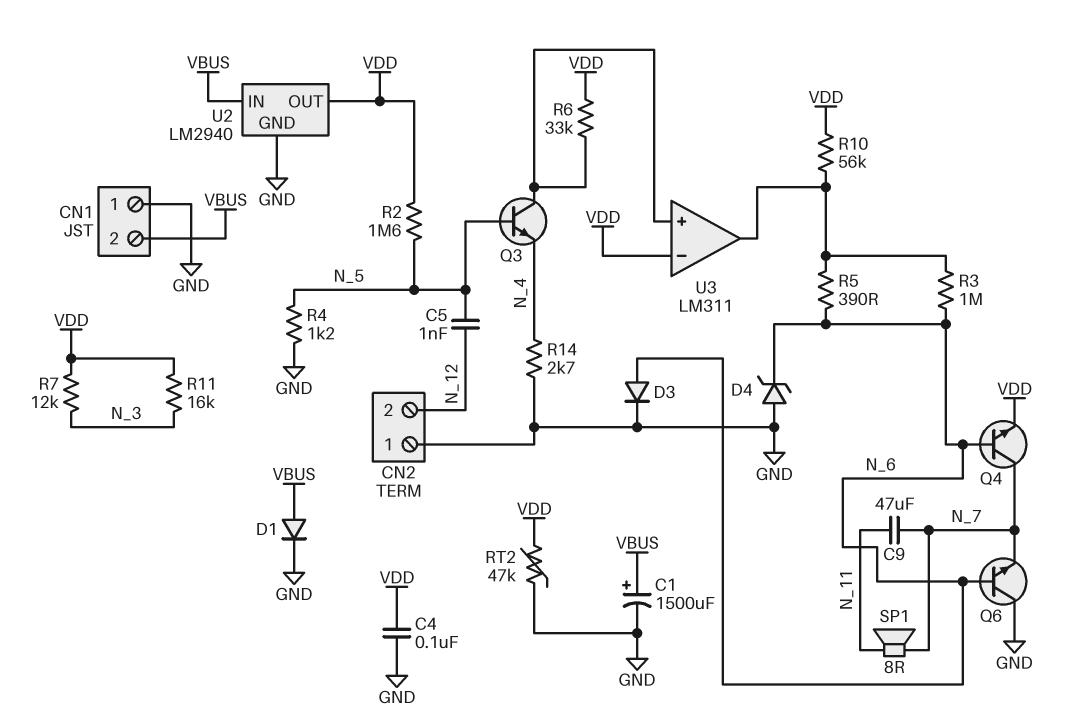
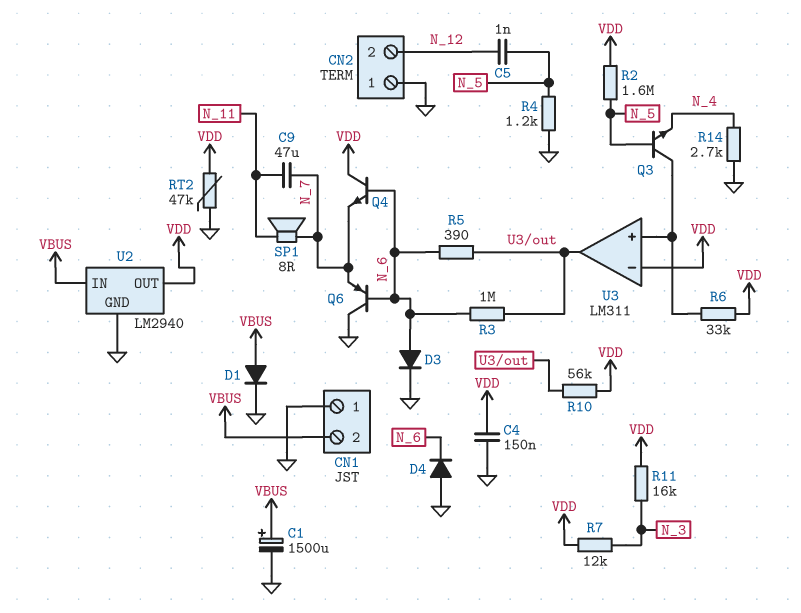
C4: 100nF (GND, VDD) -> 150nF (GND, VDD)
D4: zener (A GND, K N_6) -> diode (A GND, K N_6)
Q4: NPN (B N_6, C N_7, E VDD) -> NPN (B N_6, C VDD, E N_7)
Q6: NPN (B N_6, C GND, E N_7) -> PNP (B N_6, C GND, E N_7)

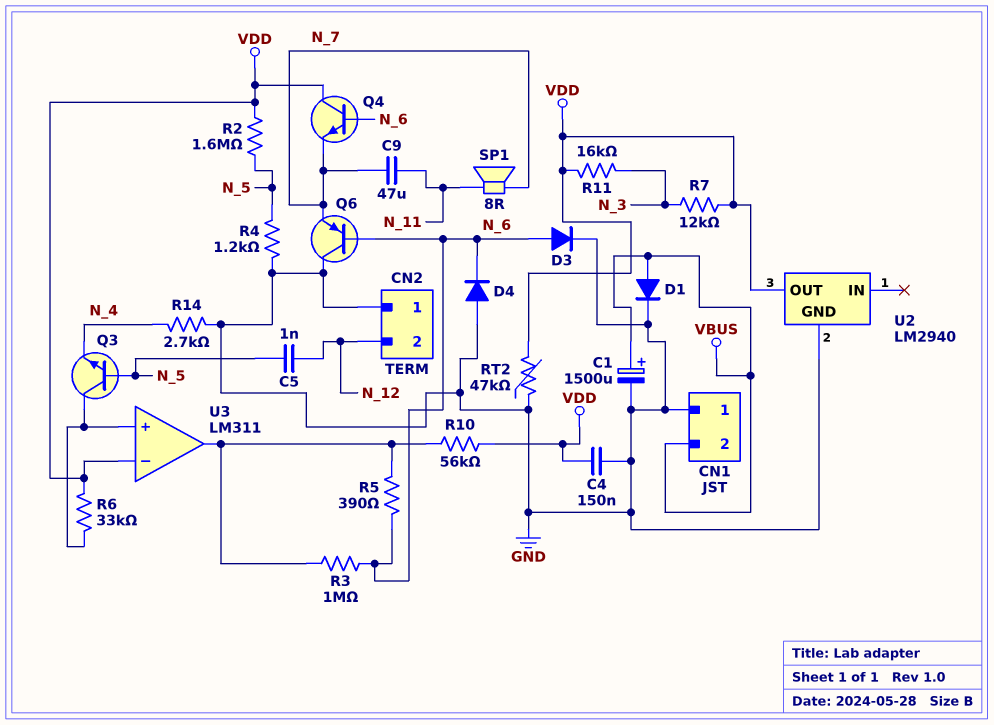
U2 pin IN: VBUS -> none

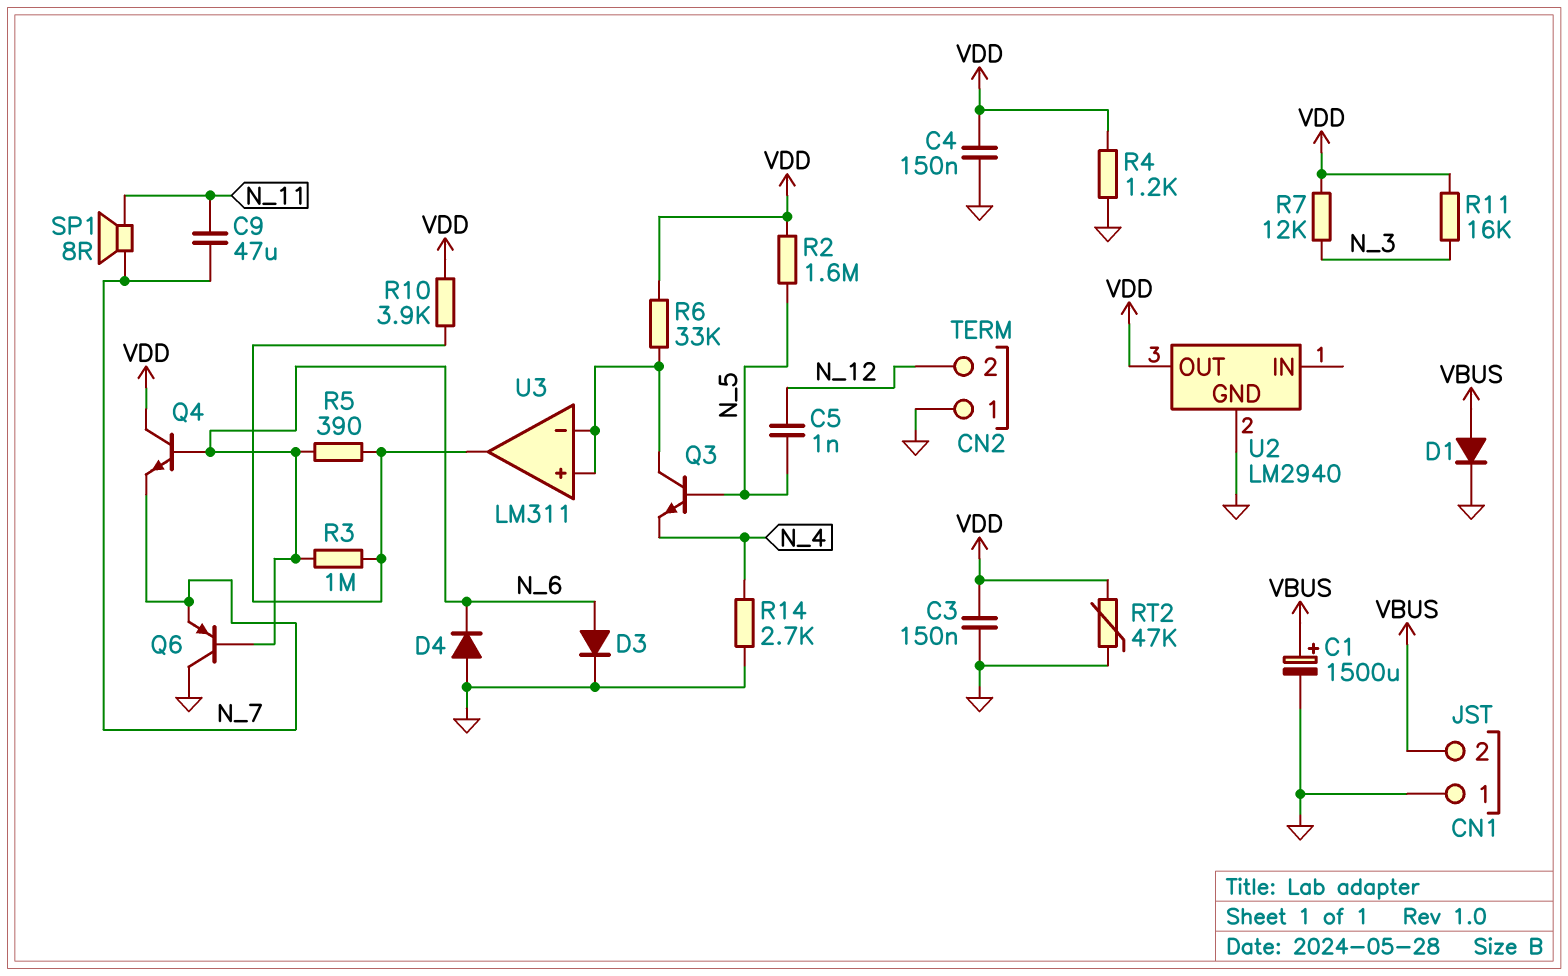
C3: none -> 150nF (GND, VDD)
R4: 1.2k (GND, N_5) -> 1.2k (GND, VDD)
R10: 56k (U3/out, VDD) -> 3.9k (U3/out, VDD)
U3 pin in-: VDD -> U3/in+

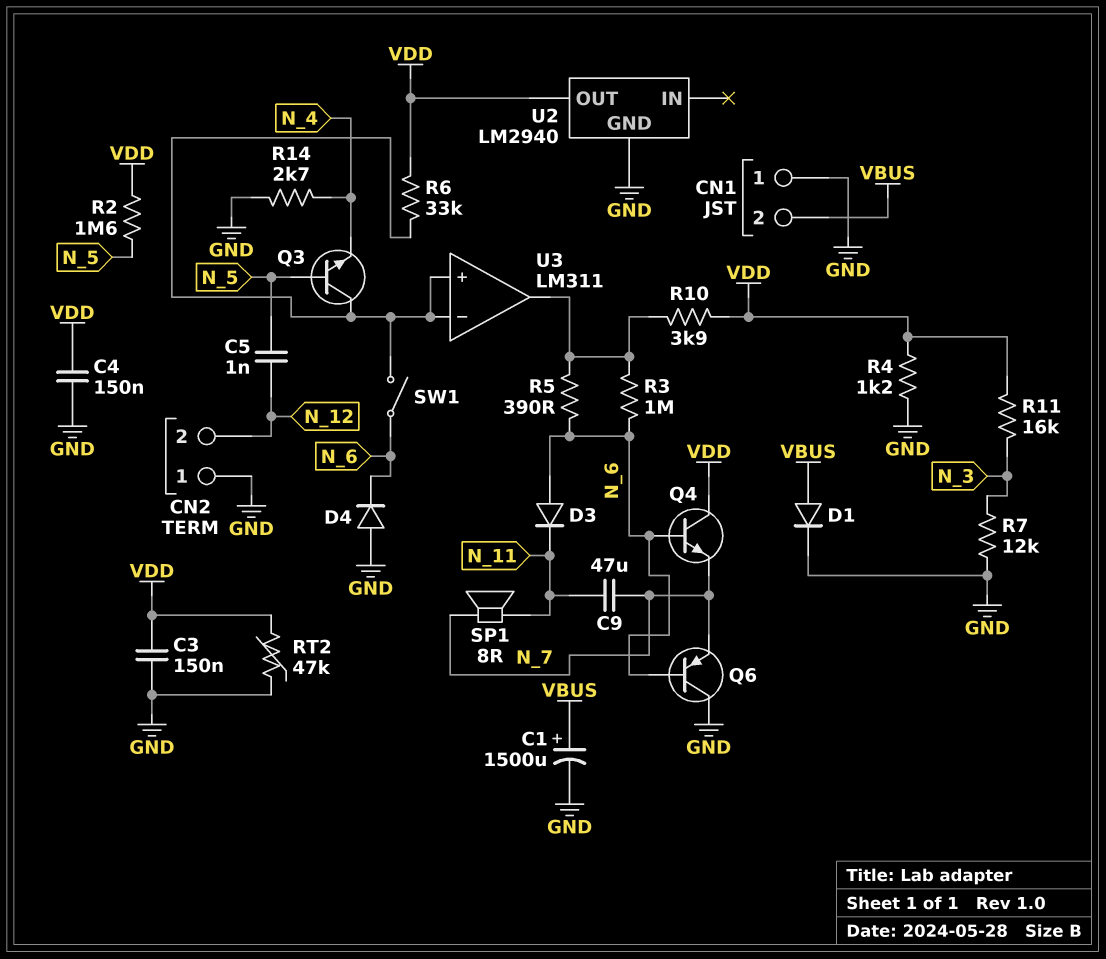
D3: diode (A N_6, K GND) -> diode (A N_6, K N_11)
R7: 12k (N_3, VDD) -> 12k (GND, N_3)
SW1: none -> switch (N_6, U3/in+)

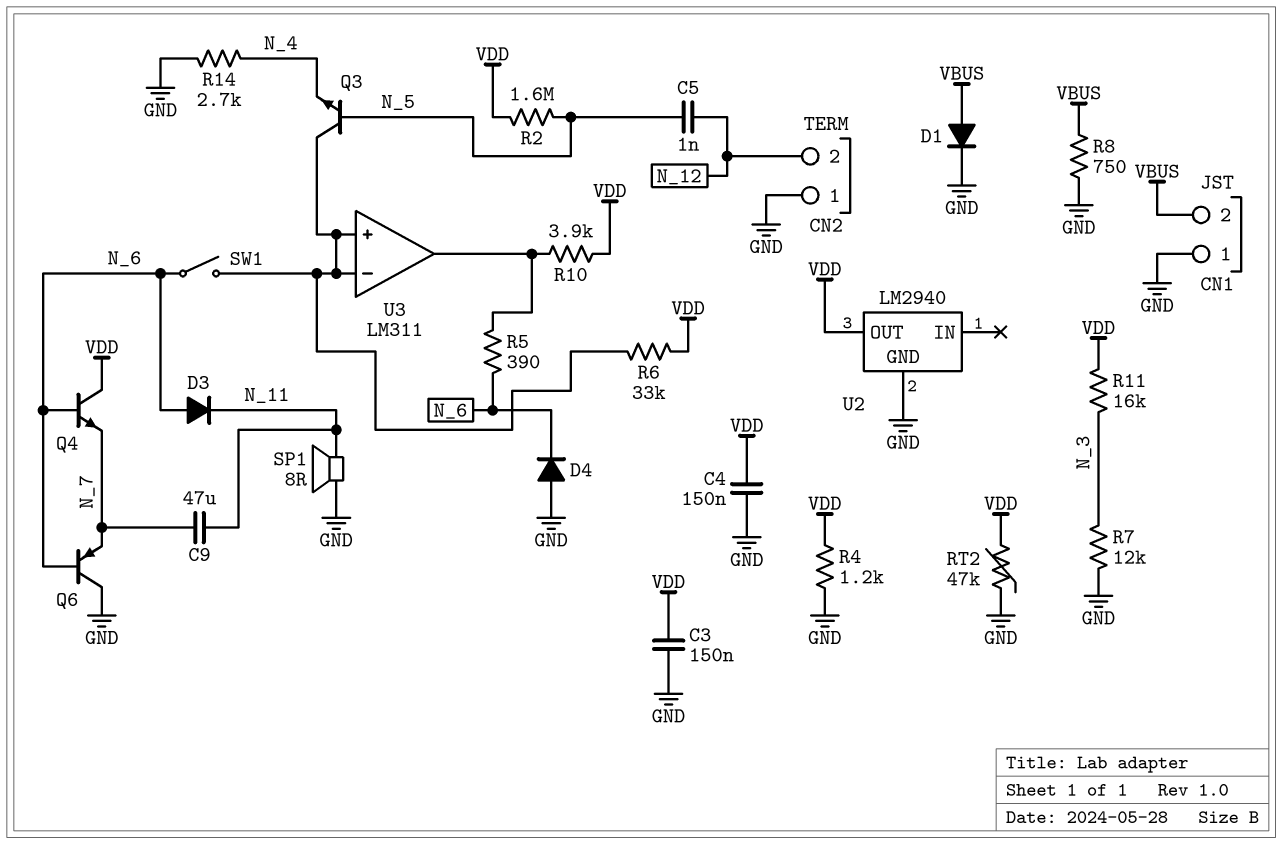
C1: 1500uF (plus VBUS, minus GND) -> none
R3: 1M (N_6, U3/out) -> none
R8: none -> 750 (GND, VBUS)
SP1: speaker 8R (N_7, N_11) -> speaker 8R (GND, N_11)

